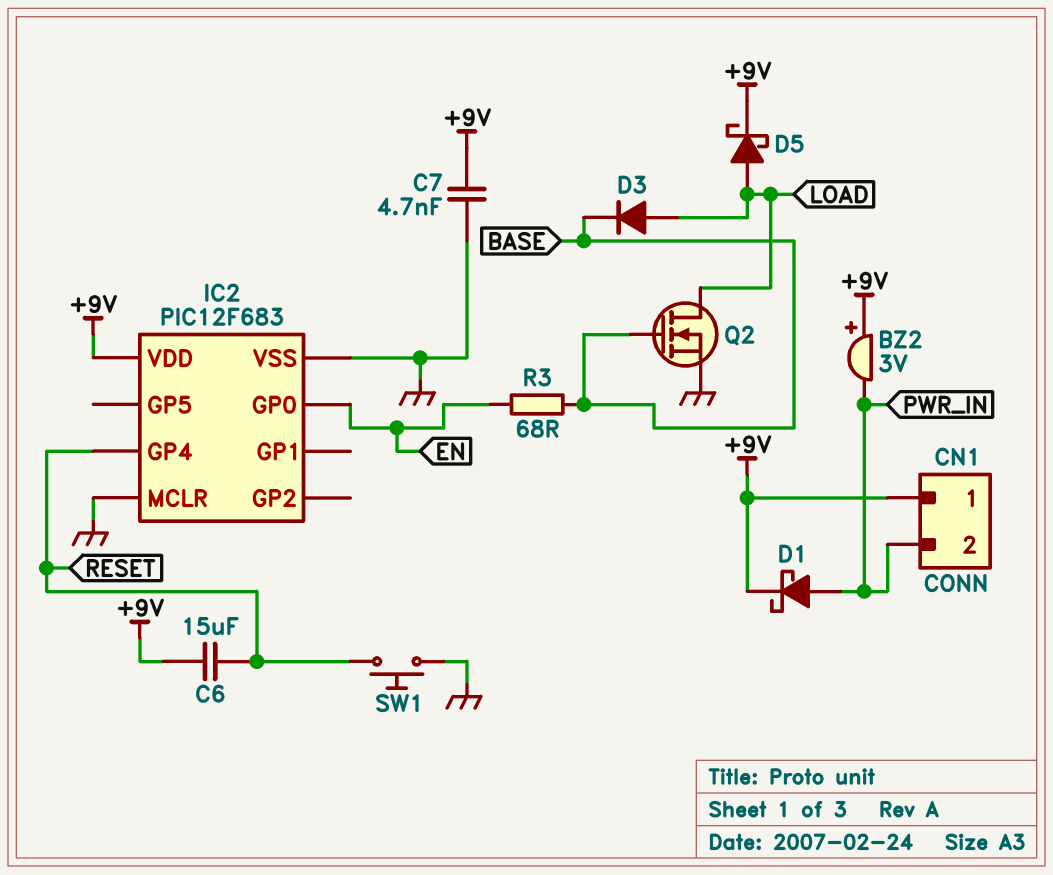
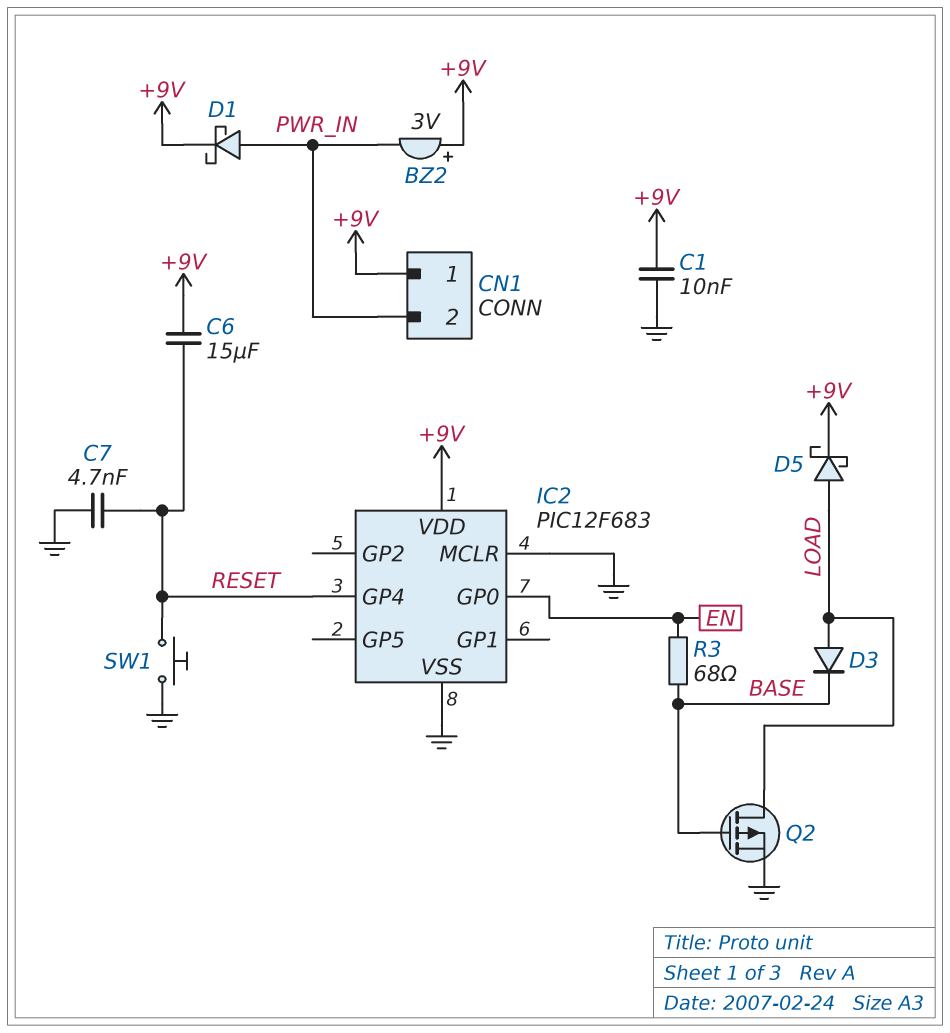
C1: none -> 10nF (+9V, GND)
C7: 4.7nF (+9V, GND) -> 4.7nF (GND, RESET)
Q2: NMOS (G BASE, D LOAD, S GND) -> PMOS (G BASE, D LOAD, S GND)

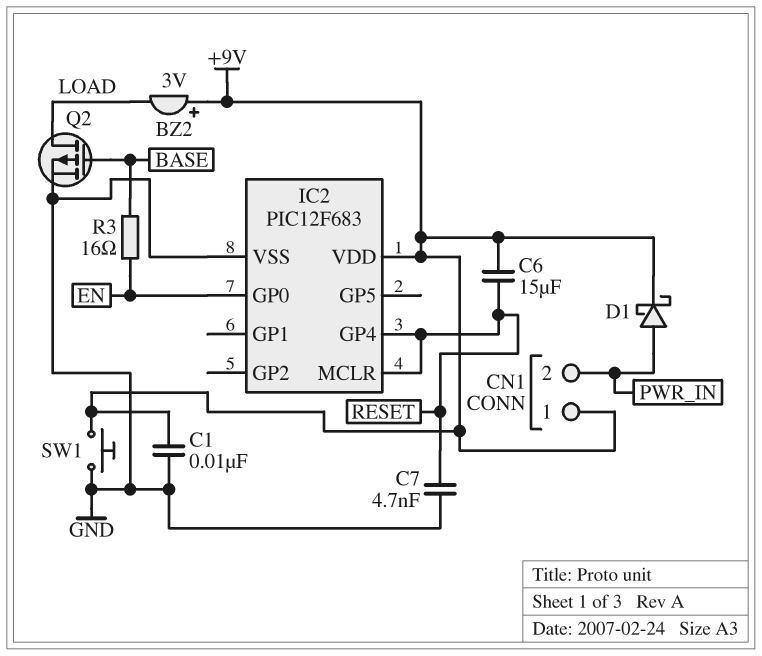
BZ2: buzzer 3V (plus +9V, minus PWR_IN) -> buzzer 3V (plus +9V, minus LOAD)
D3: diode (A LOAD, K BASE) -> none
D5: schottky (A LOAD, K +9V) -> none
IC2 pin MCLR: GND -> RESET
R3: 68 (BASE, EN) -> 16 (BASE, EN)
SW1: button (GND, RESET) -> button (+9V, GND)

